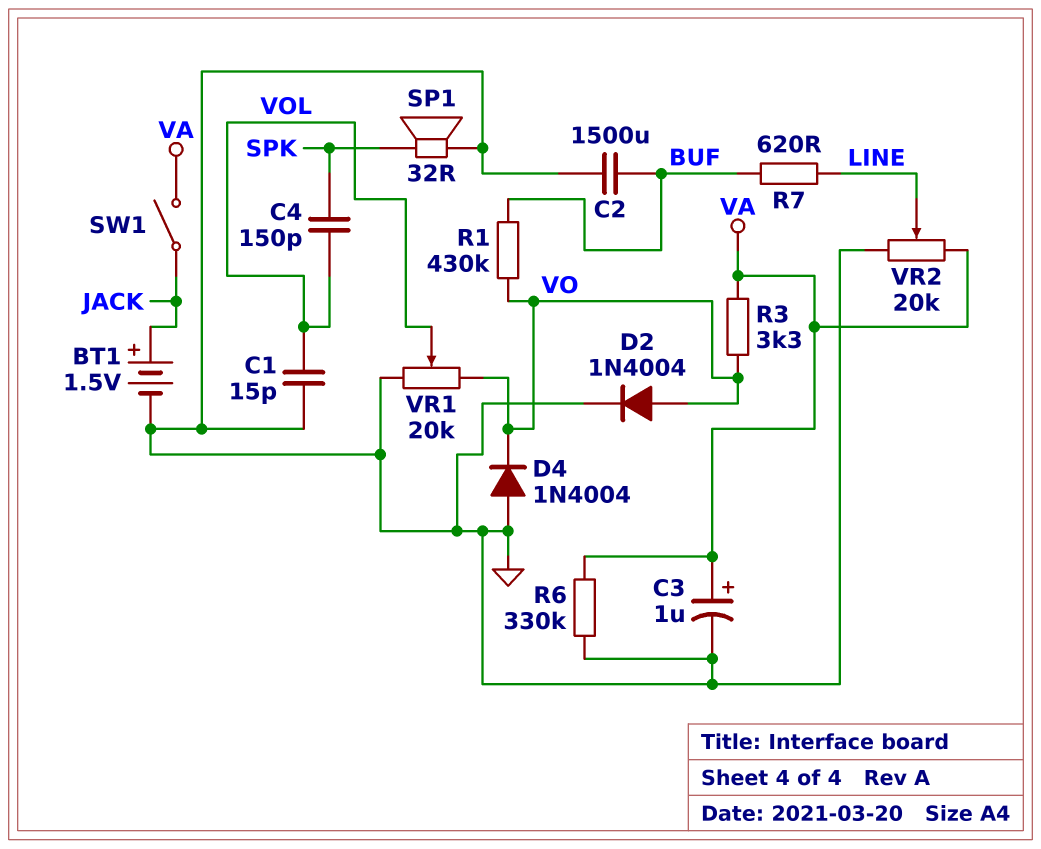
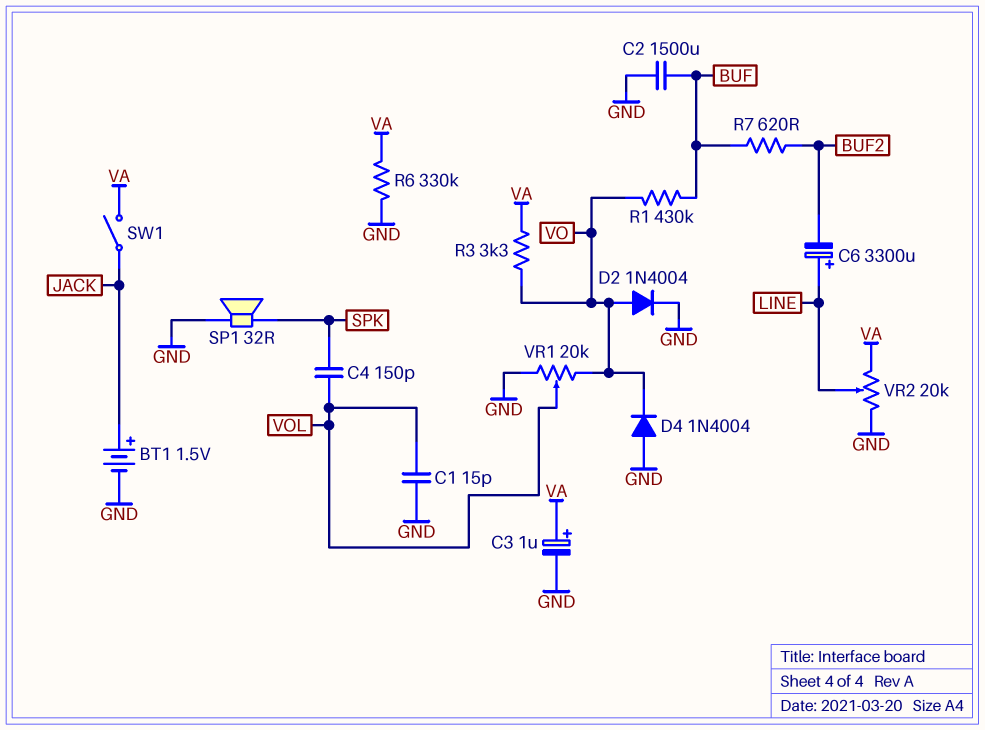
C6: none -> 3300uF (plus LINE, minus BUF2)
R7: 620 (BUF, LINE) -> 620 (BUF, BUF2)

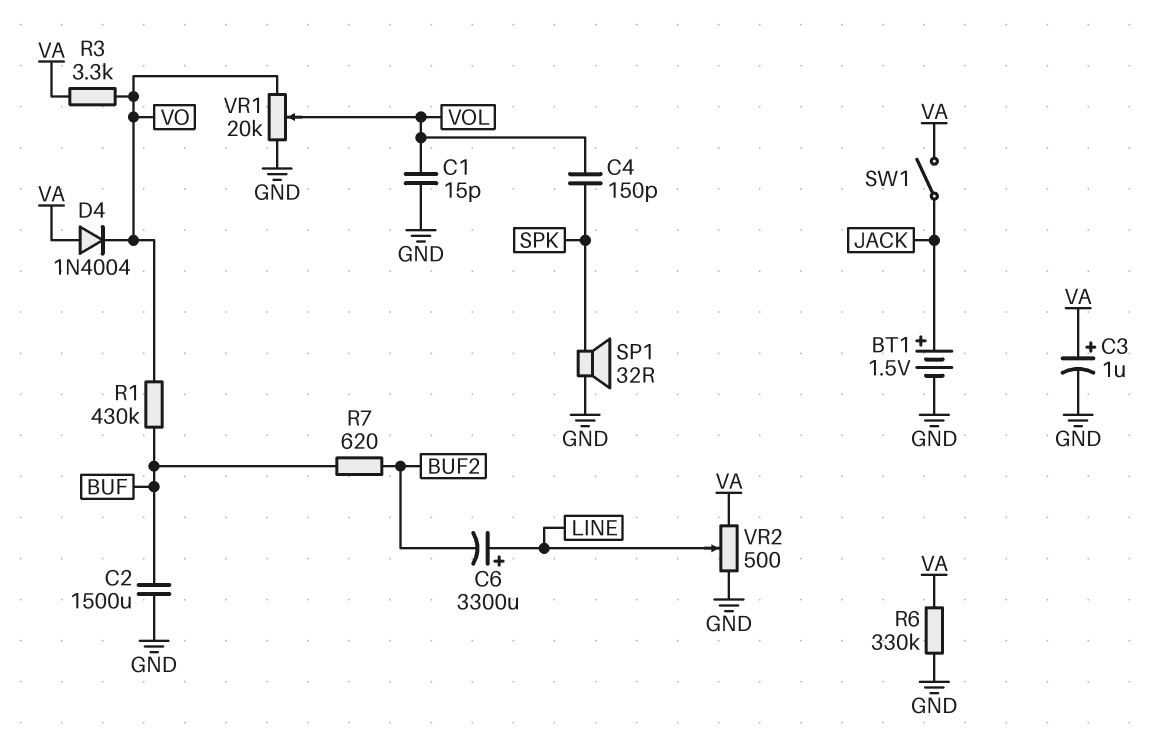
D2: diode 1N4004 (A VO, K GND) -> none
D4: diode 1N4004 (A GND, K VO) -> diode 1N4004 (A VA, K VO)
VR2: 20k (GND, VA, wiper LINE) -> 500 (GND, VA, wiper LINE)

